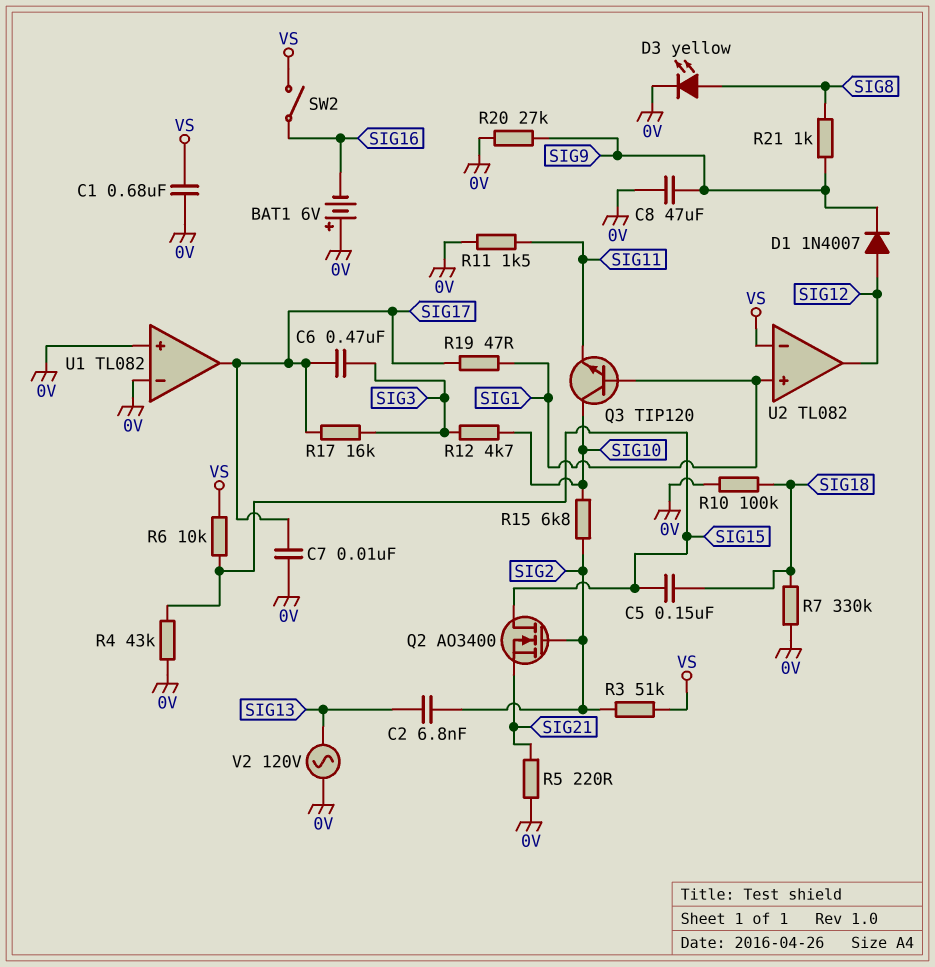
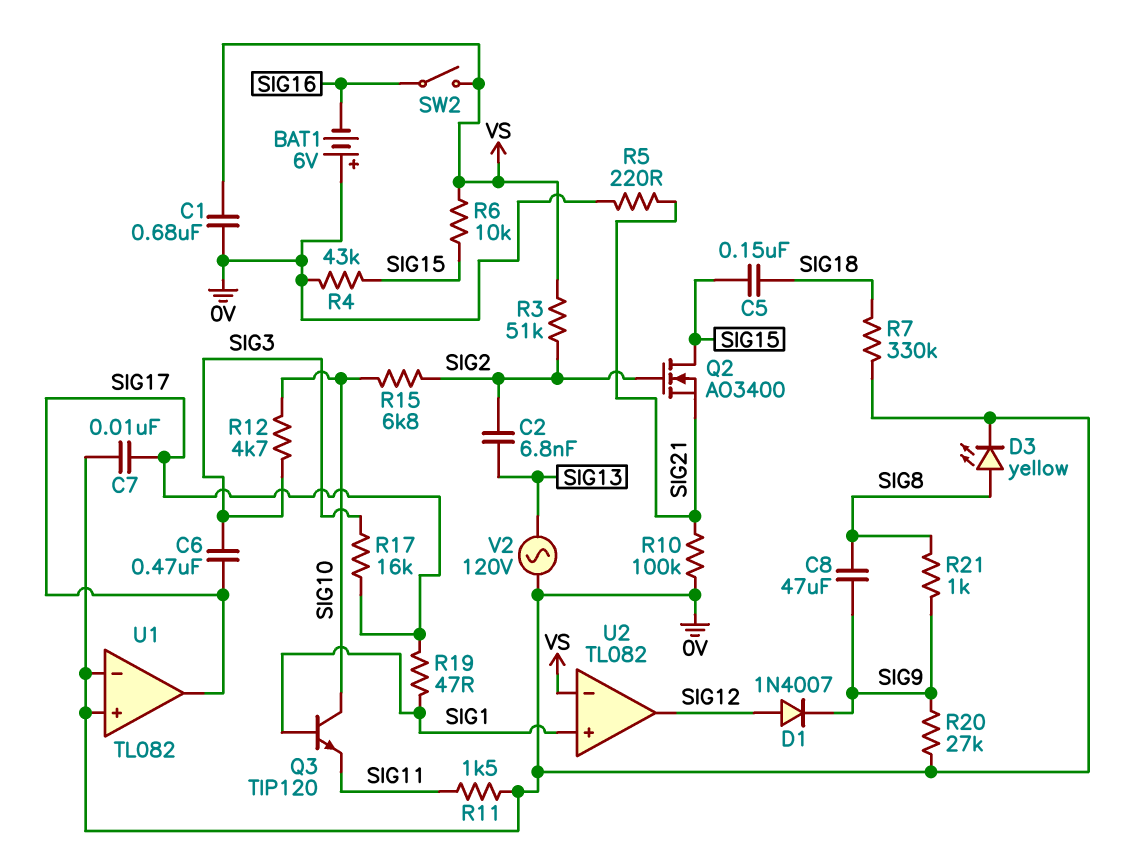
C8: 47uF (0V, SIG9) -> 47uF (SIG8, SIG9)
R10: 100k (0V, SIG18) -> 100k (0V, SIG21)

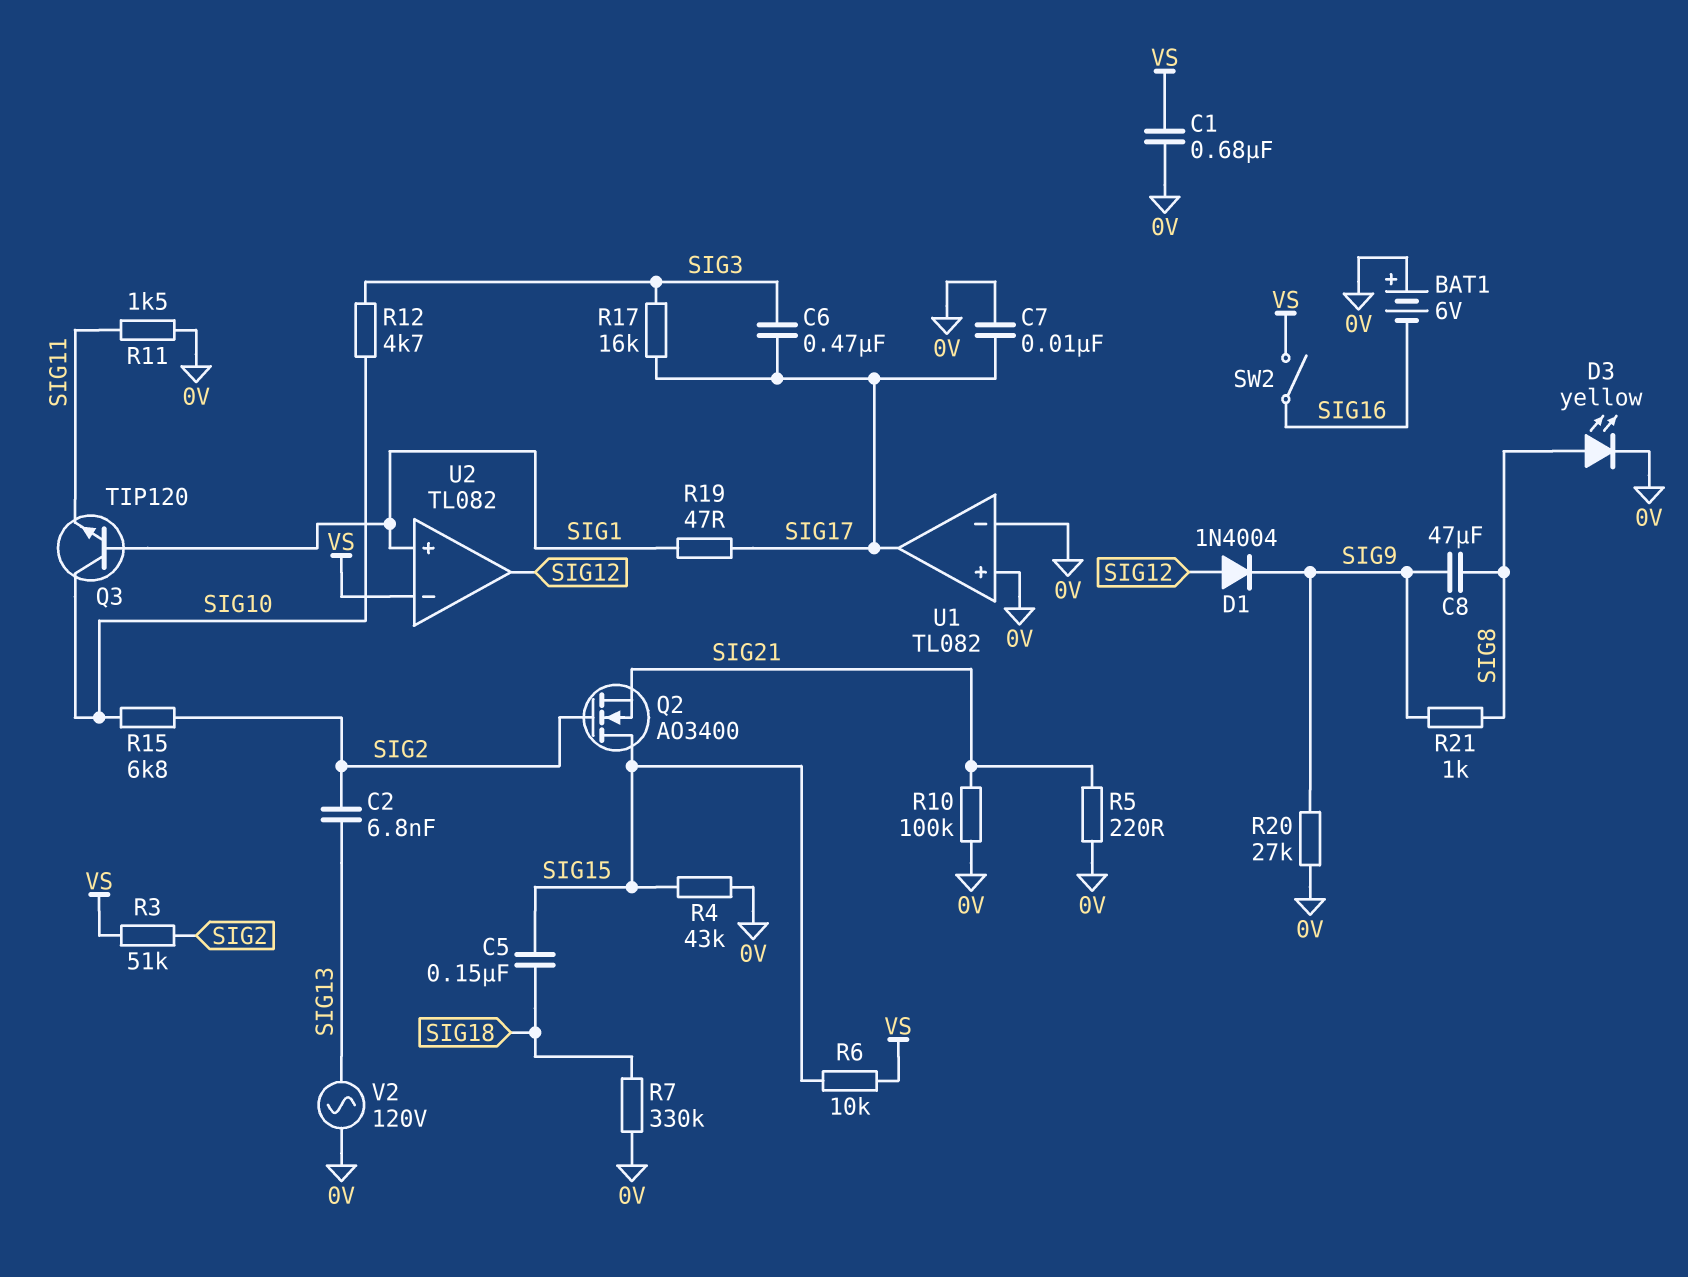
D1: diode 1N4007 (A SIG12, K SIG9) -> diode 1N4004 (A SIG12, K SIG9)

